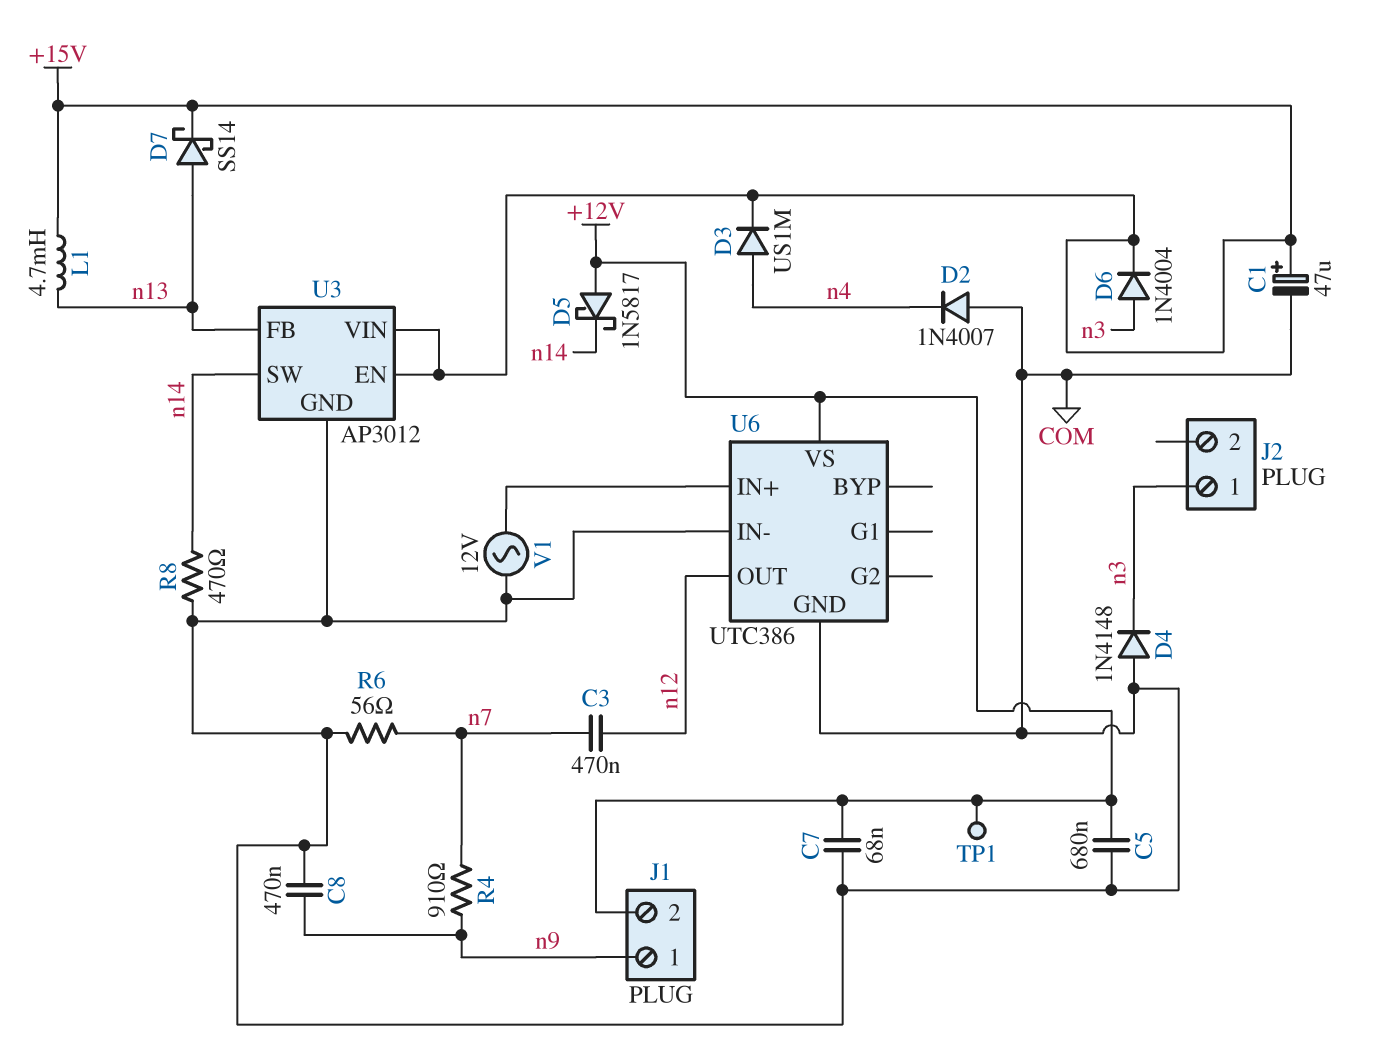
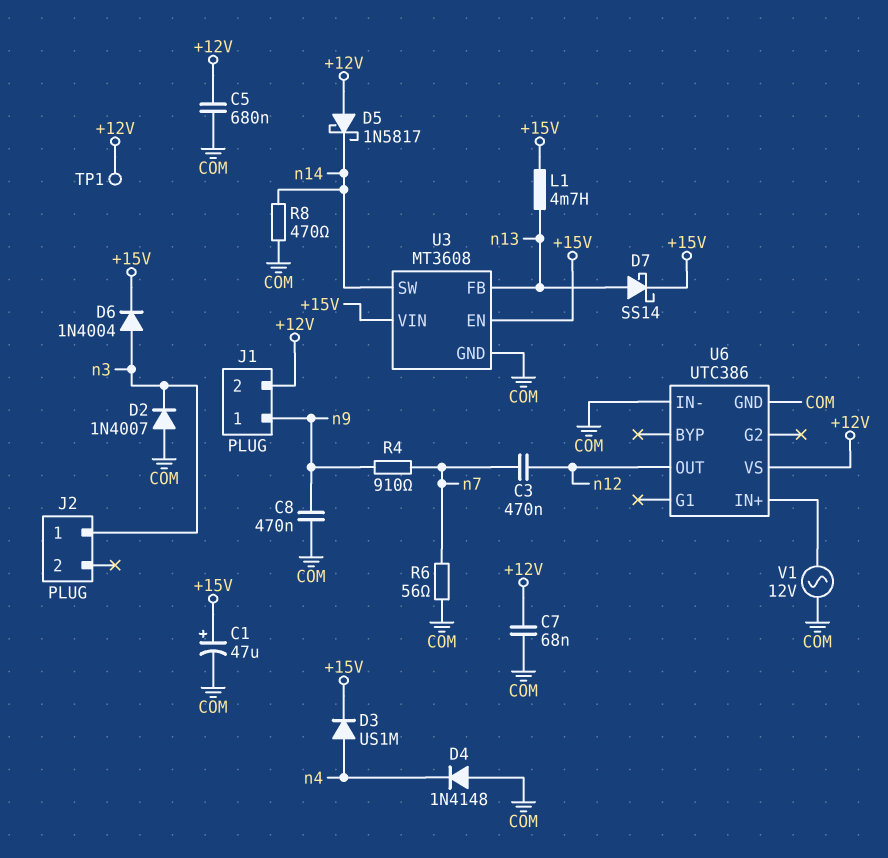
D2: diode 1N4007 (A COM, K n4) -> diode 1N4007 (A COM, K n3)
D4: diode 1N4148 (A COM, K n3) -> diode 1N4148 (A COM, K n4)
U3: AP3012 -> MT3608

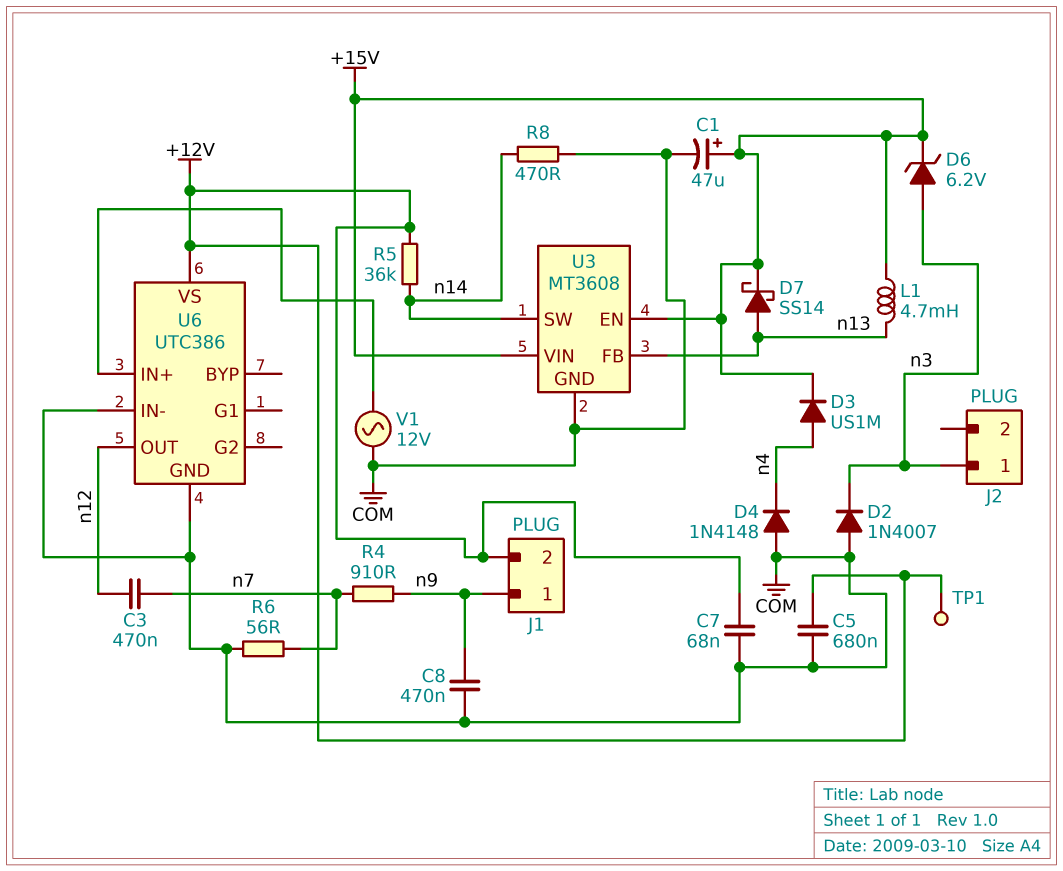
D5: schottky 1N5817 (A +12V, K n14) -> none
D6: diode 1N4004 (A n3, K +15V) -> zener 6.2V (A n3, K +15V)
R5: none -> 36k (+12V, n14)

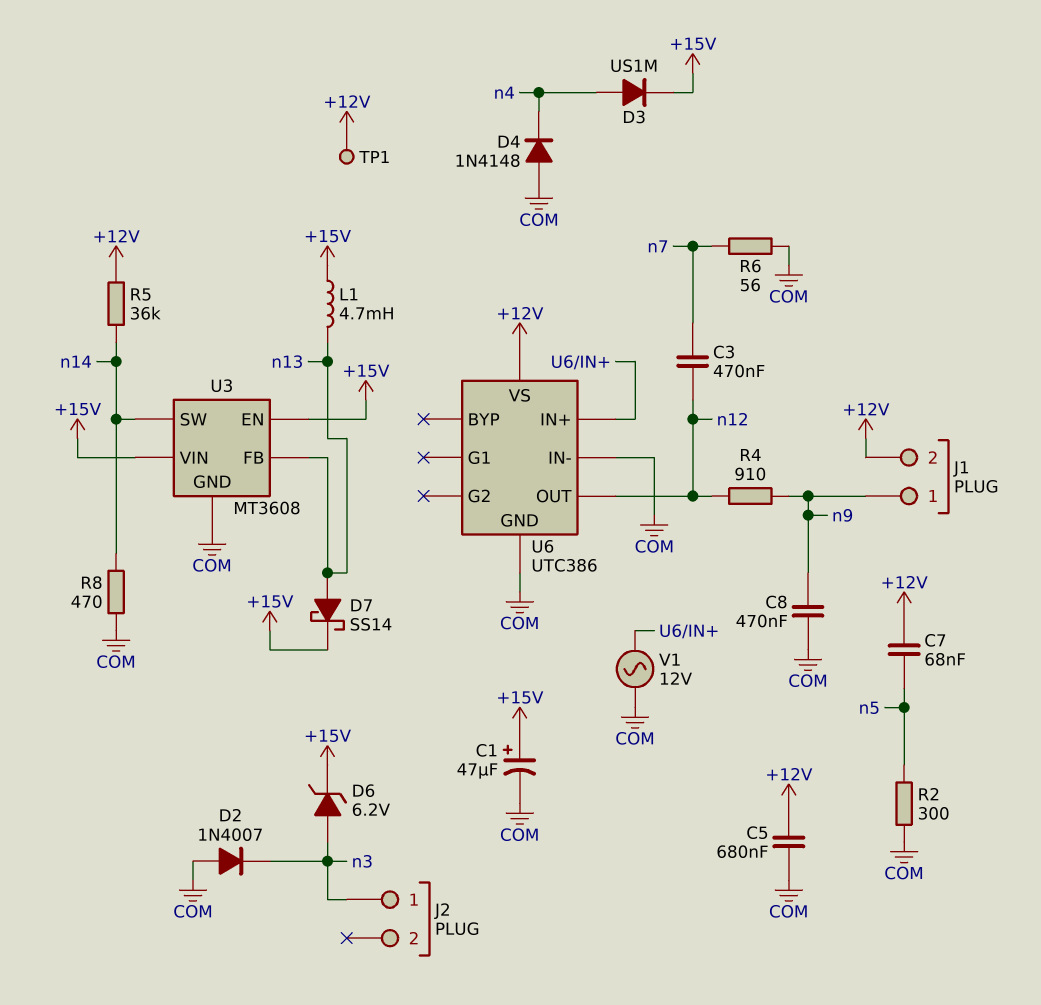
C7: 68nF (+12V, COM) -> 68nF (+12V, n5)
R2: none -> 300 (COM, n5)
R4: 910 (n7, n9) -> 910 (n9, n12)

